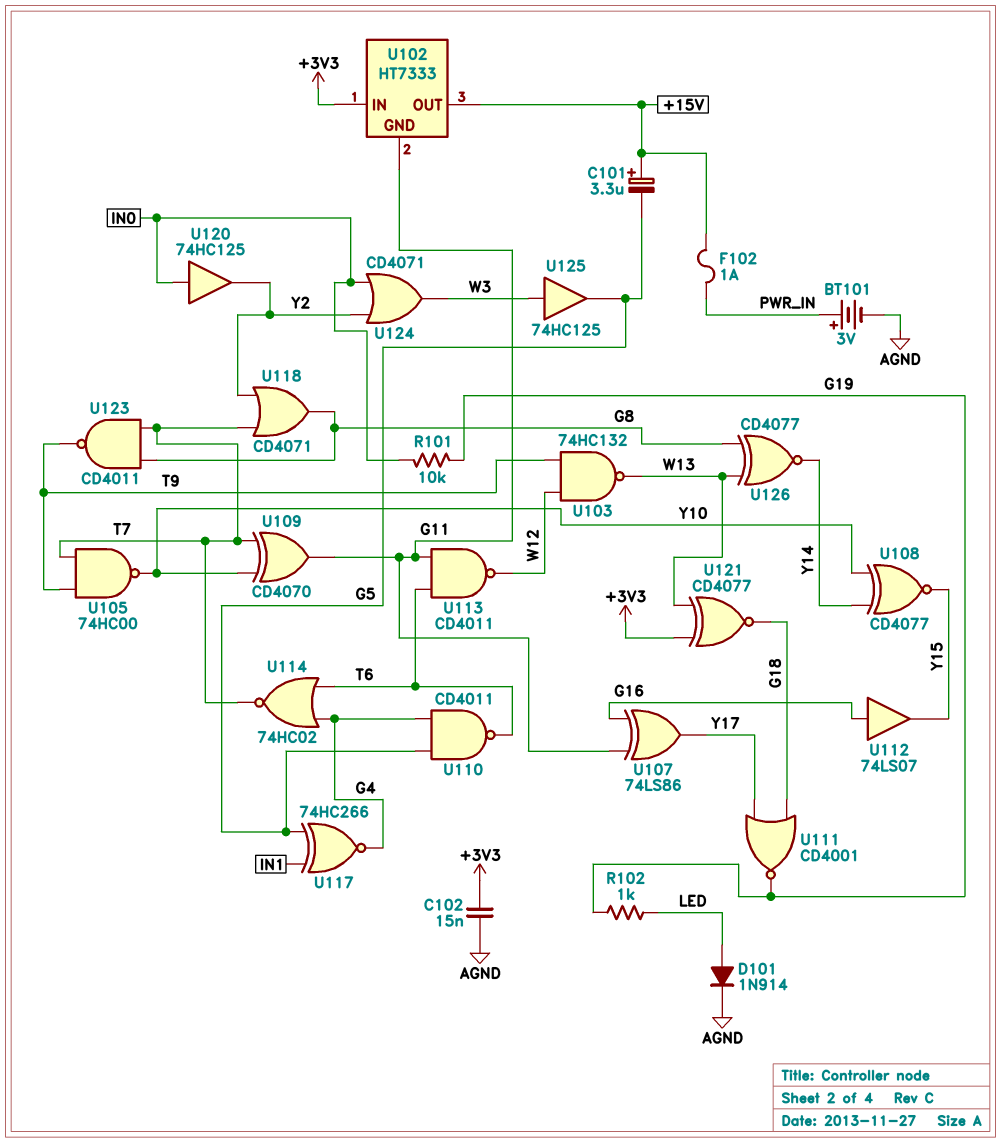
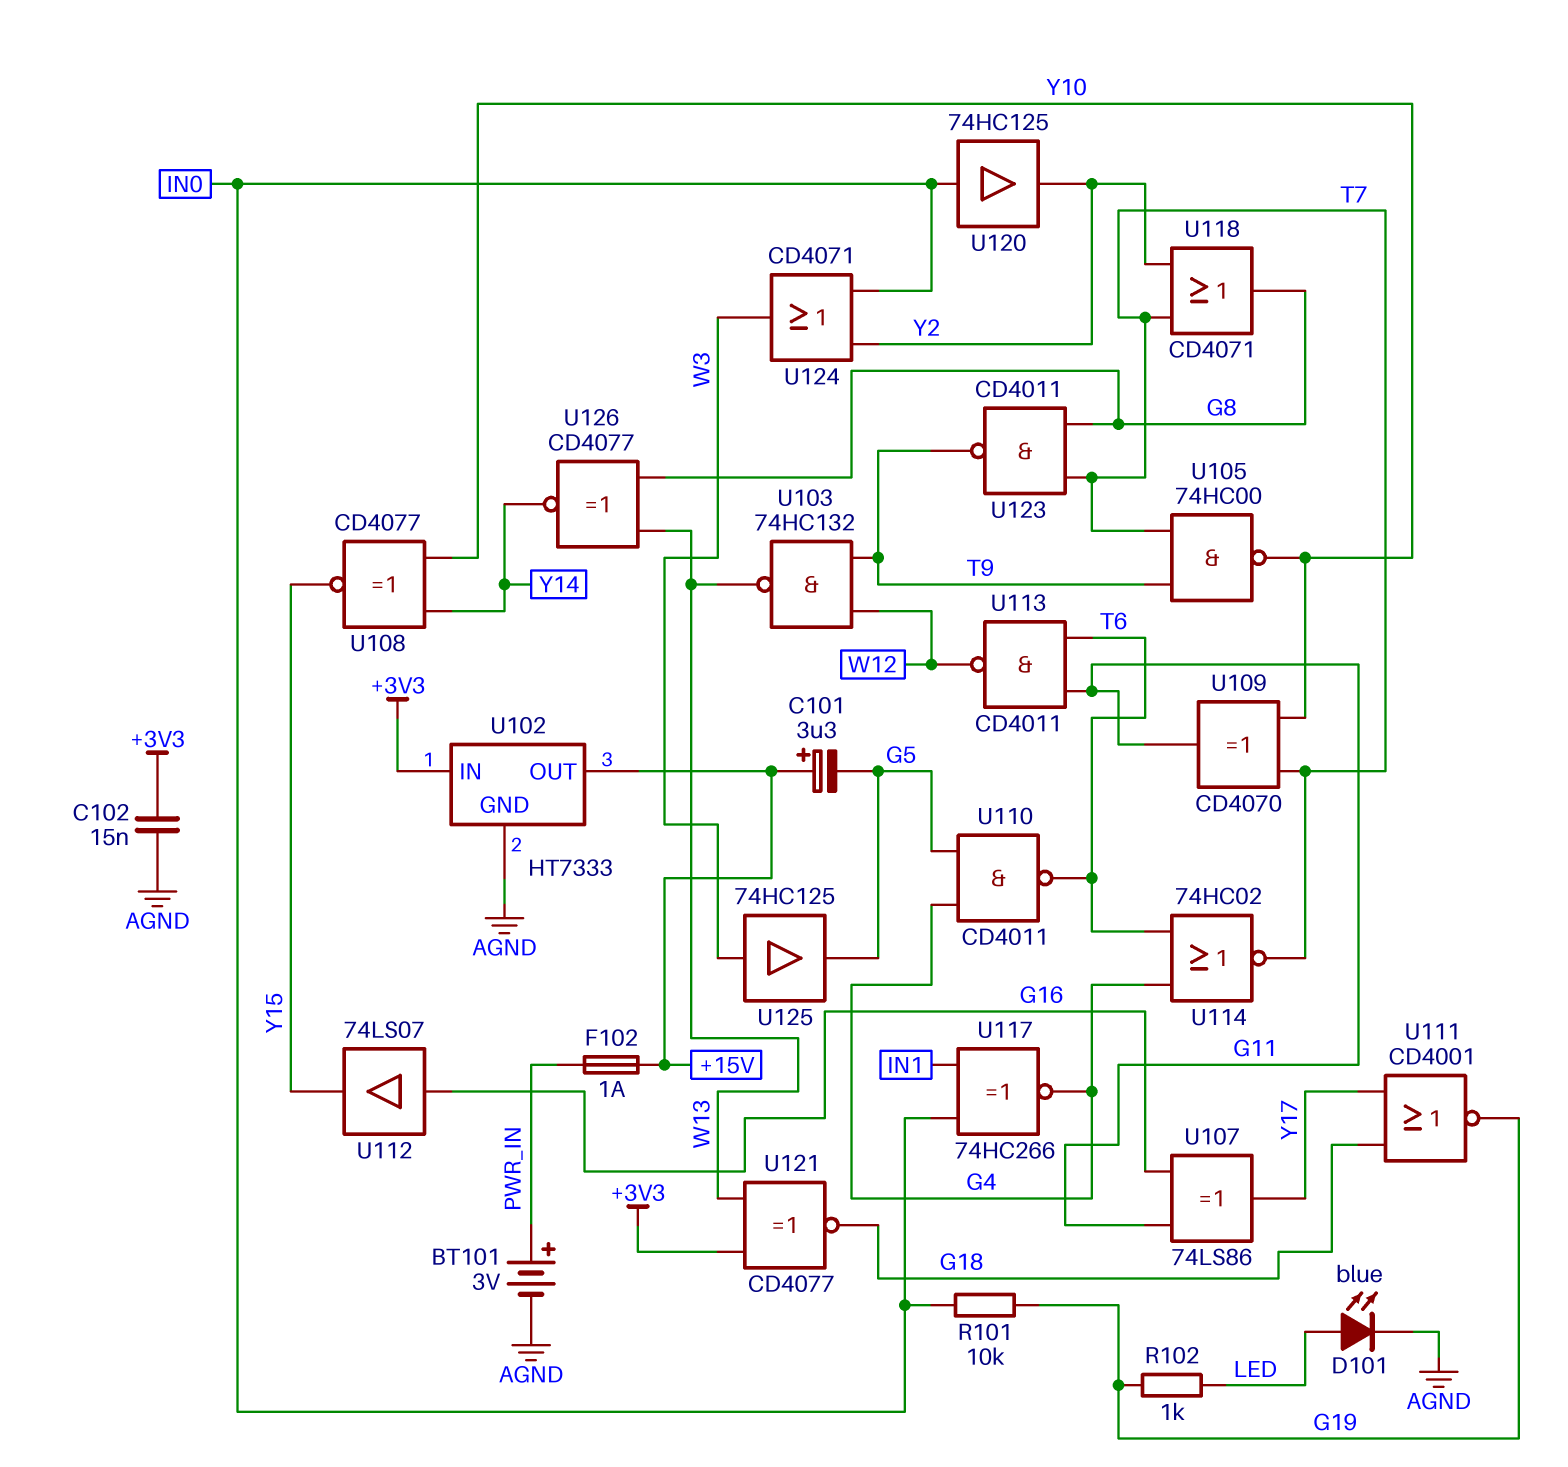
D101: diode 1N914 (A LED, K AGND) -> LED blue (A LED, K AGND)
U102 pin GND: G11 -> AGND
U117: XNOR 74HC266 (in G5, in IN1, out G4) -> XNOR 74HC266 (in IN0, in IN1, out G4)

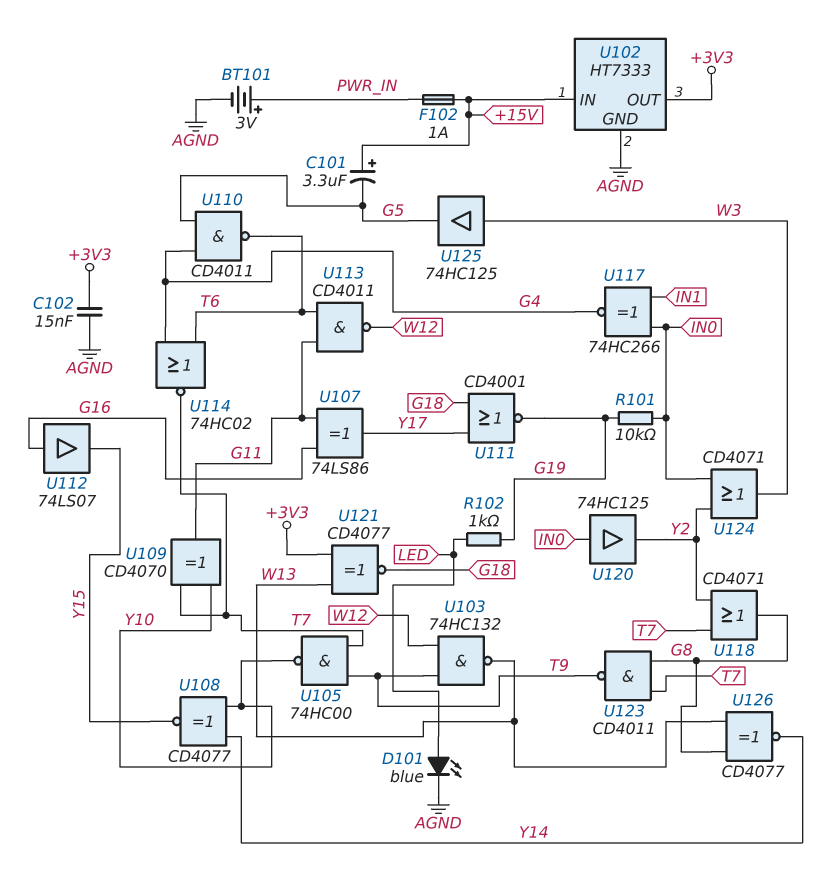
U102 pin IN: +3V3 -> +15V
U102 pin OUT: +15V -> +3V3

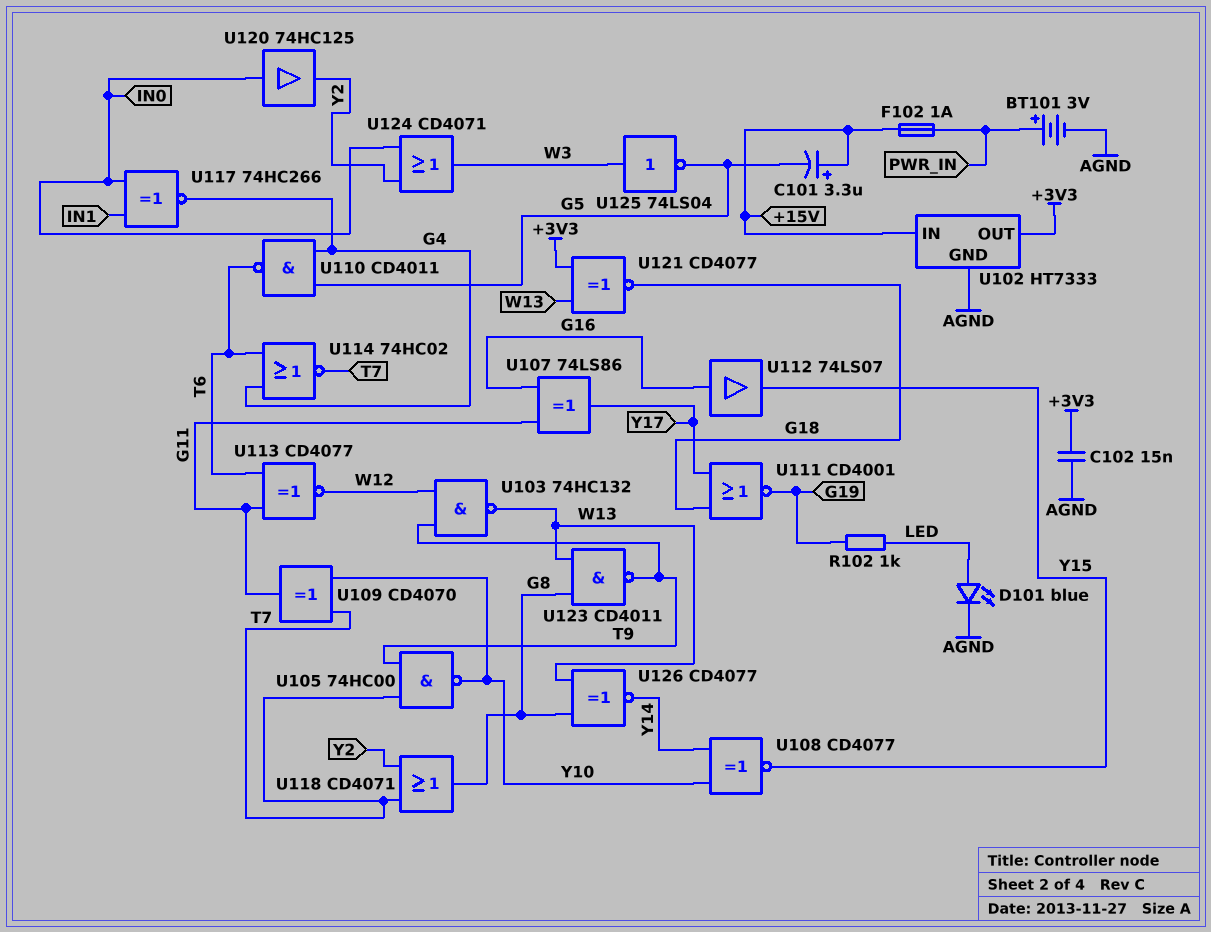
R101: 10k (G19, IN0) -> none
U113: NAND CD4011 (in G11, in T6, out W12) -> XNOR CD4077 (in G11, in T6, out W12)
U123: NAND CD4011 (in G8, in T7, out T9) -> NAND CD4011 (in G8, in W13, out T9)
U125: buffer 74HC125 (in W3, out G5) -> NOT 74LS04 (in W3, out G5)

